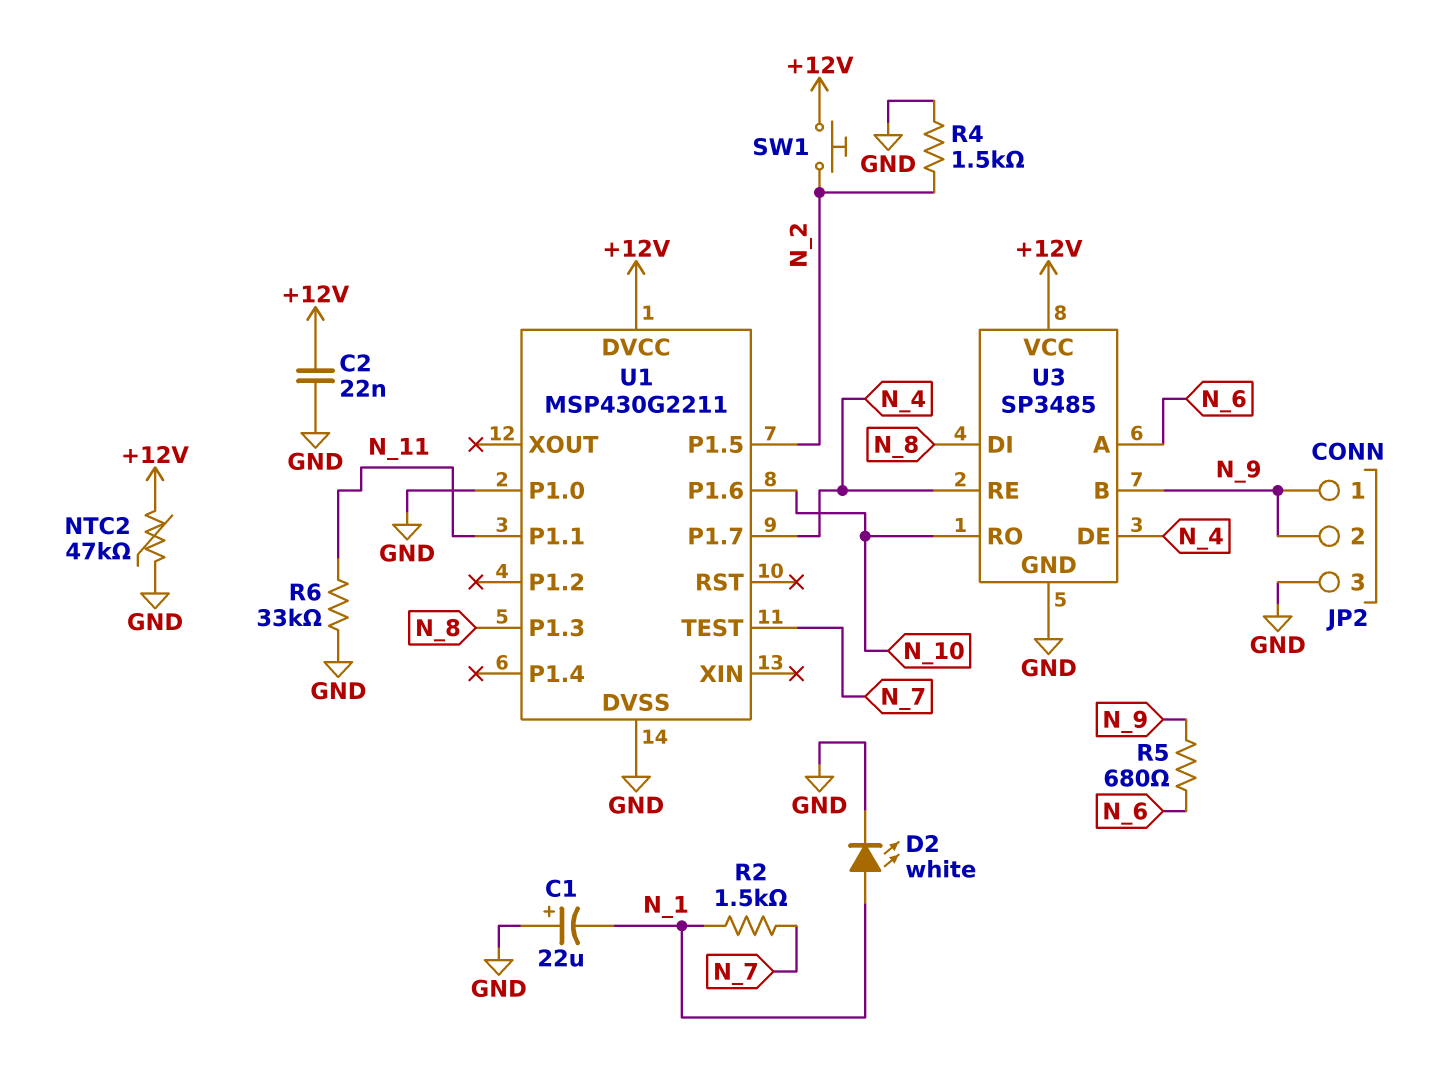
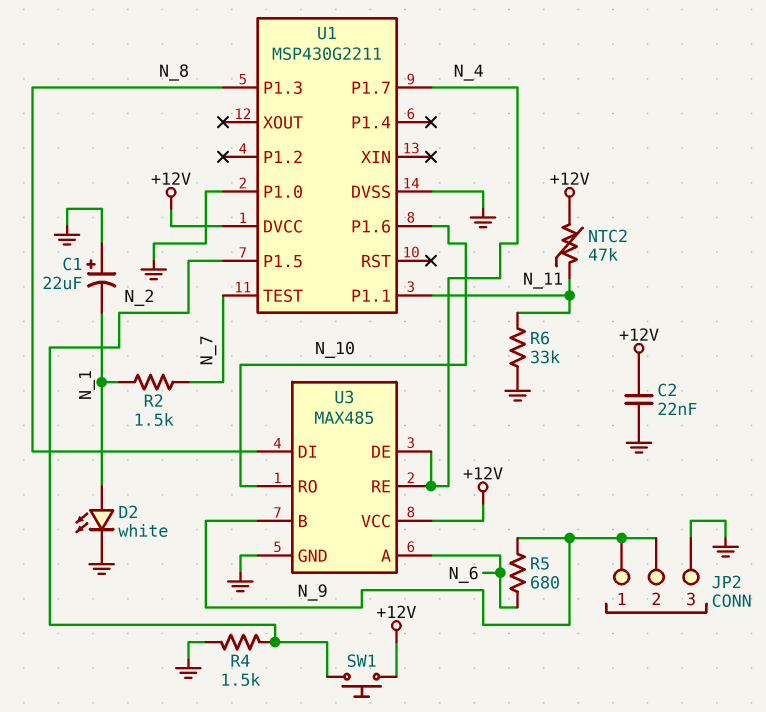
NTC2: 47k (+12V, GND) -> 47k (+12V, N_11)
U3: SP3485 -> MAX485

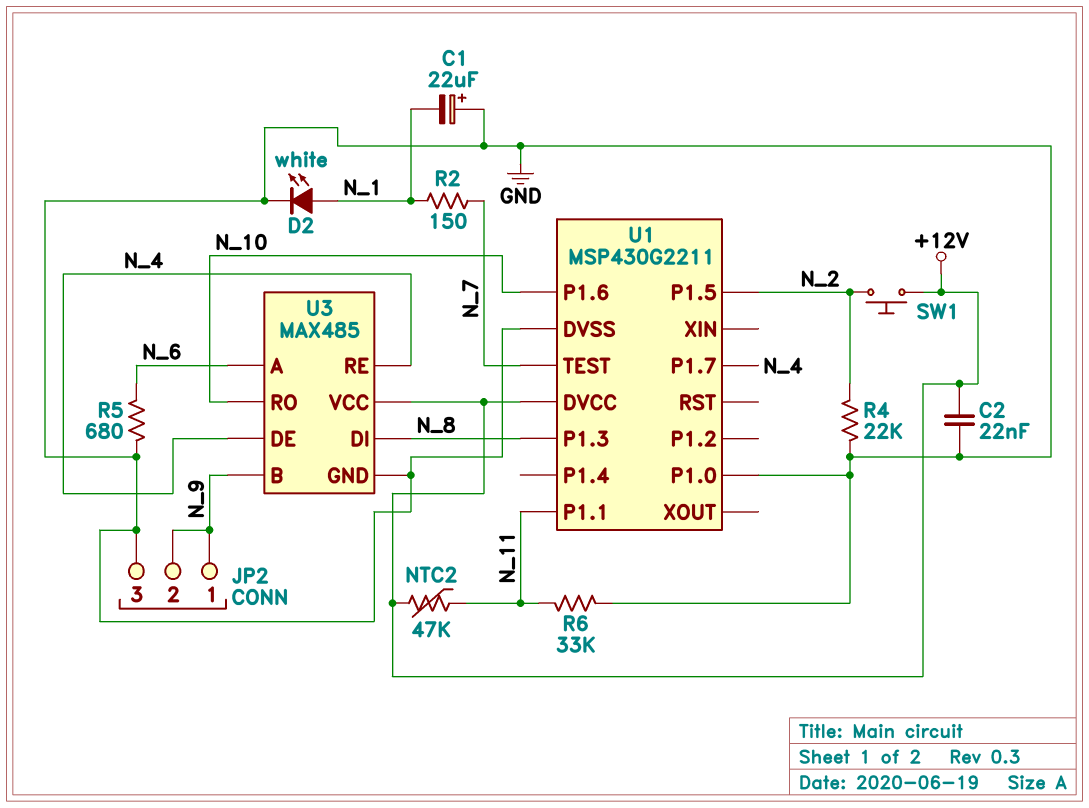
R2: 1.5k (N_1, N_7) -> 150 (N_1, N_7)
R4: 1.5k (GND, N_2) -> 22k (GND, N_2)
R5: 680 (N_6, N_9) -> 680 (GND, N_6)

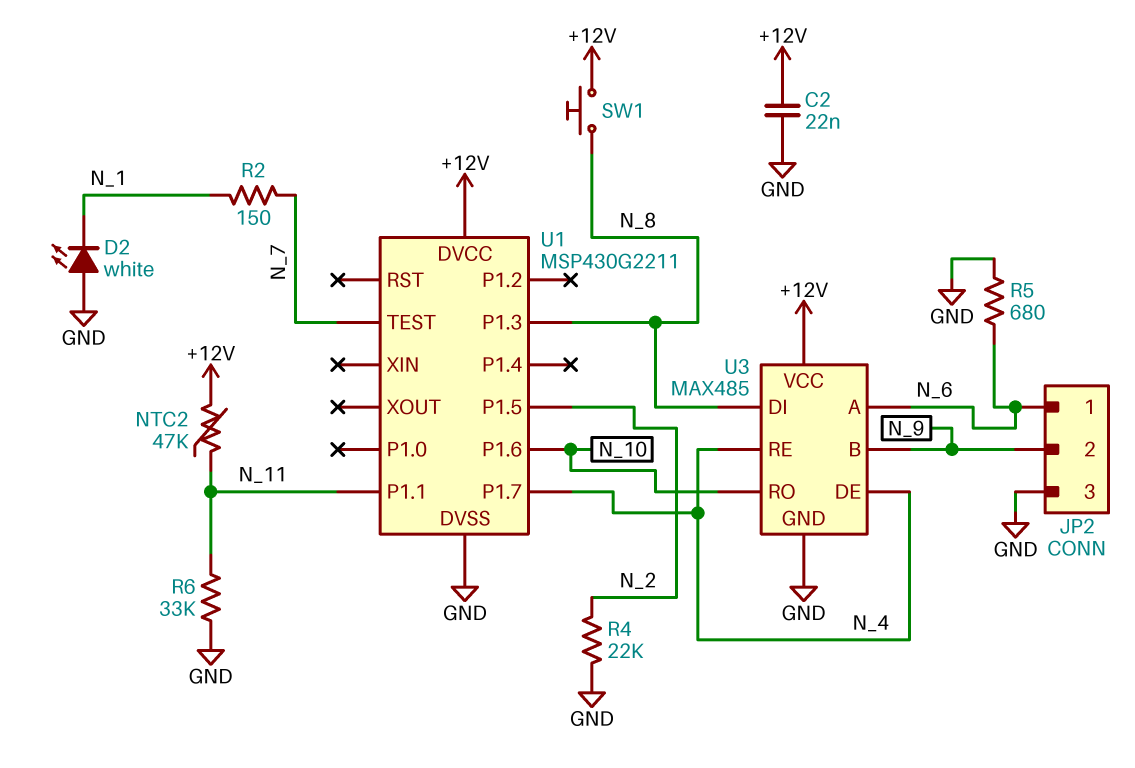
C1: 22uF (plus GND, minus N_1) -> none
D2: LED white (A N_1, K GND) -> LED white (A GND, K N_1)
JP2 pin 1: N_9 -> N_6
SW1: button (+12V, N_2) -> button (+12V, N_8)
U1 pin P1.0: GND -> none

